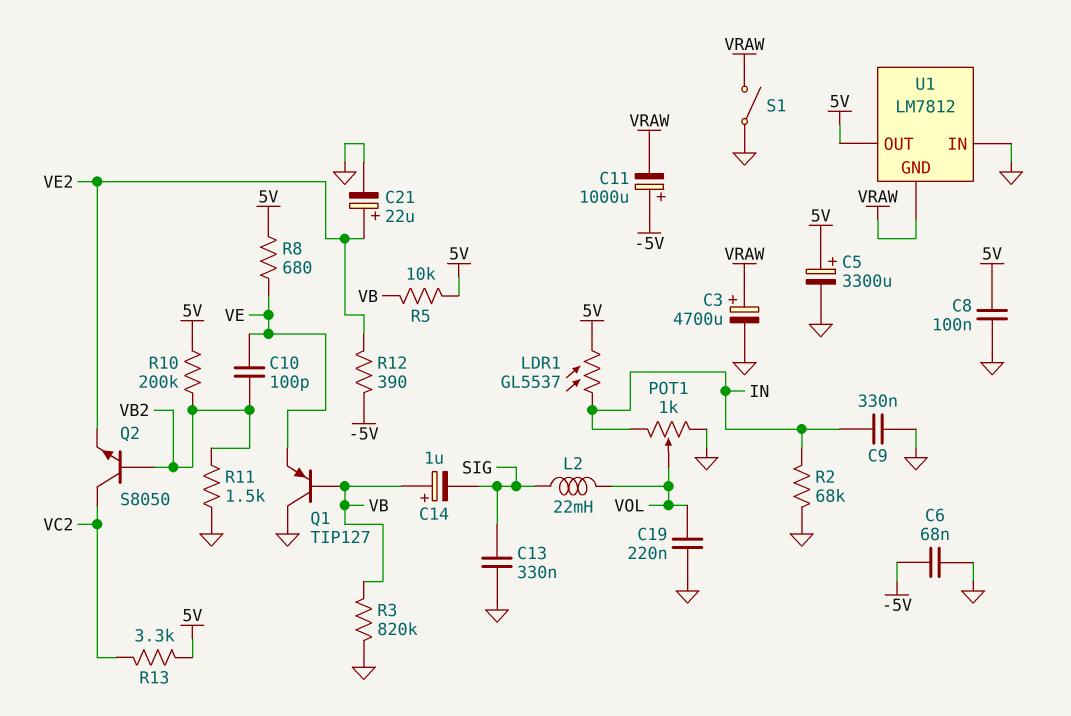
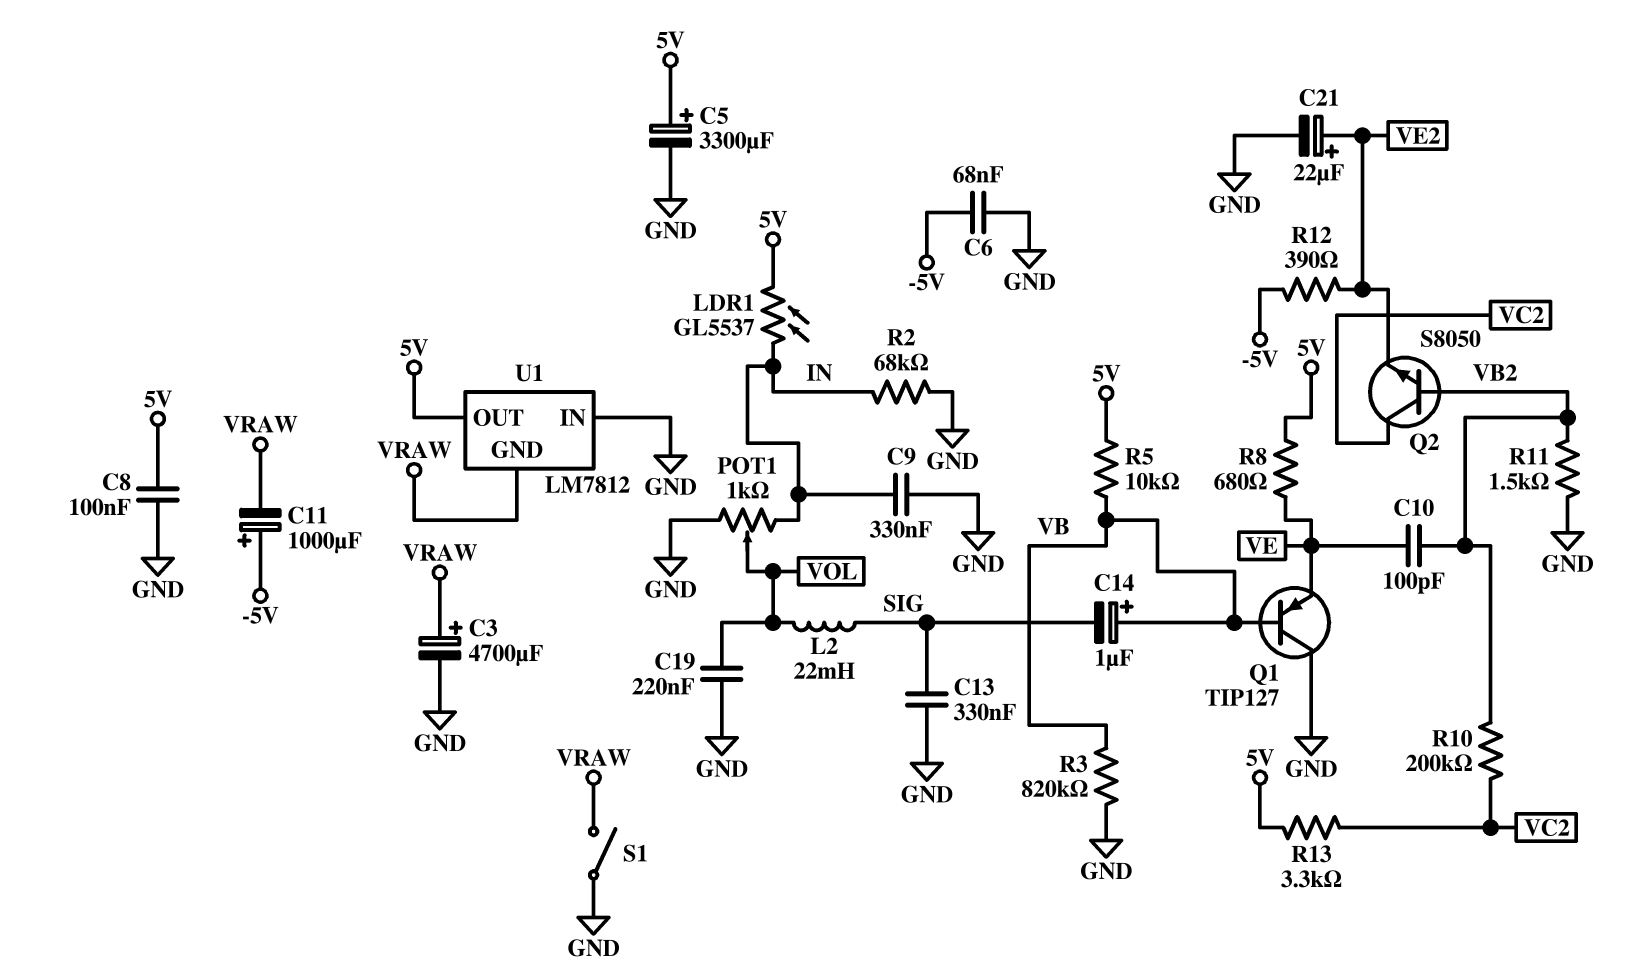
R10: 200k (5V, VB2) -> 200k (VB2, VC2)

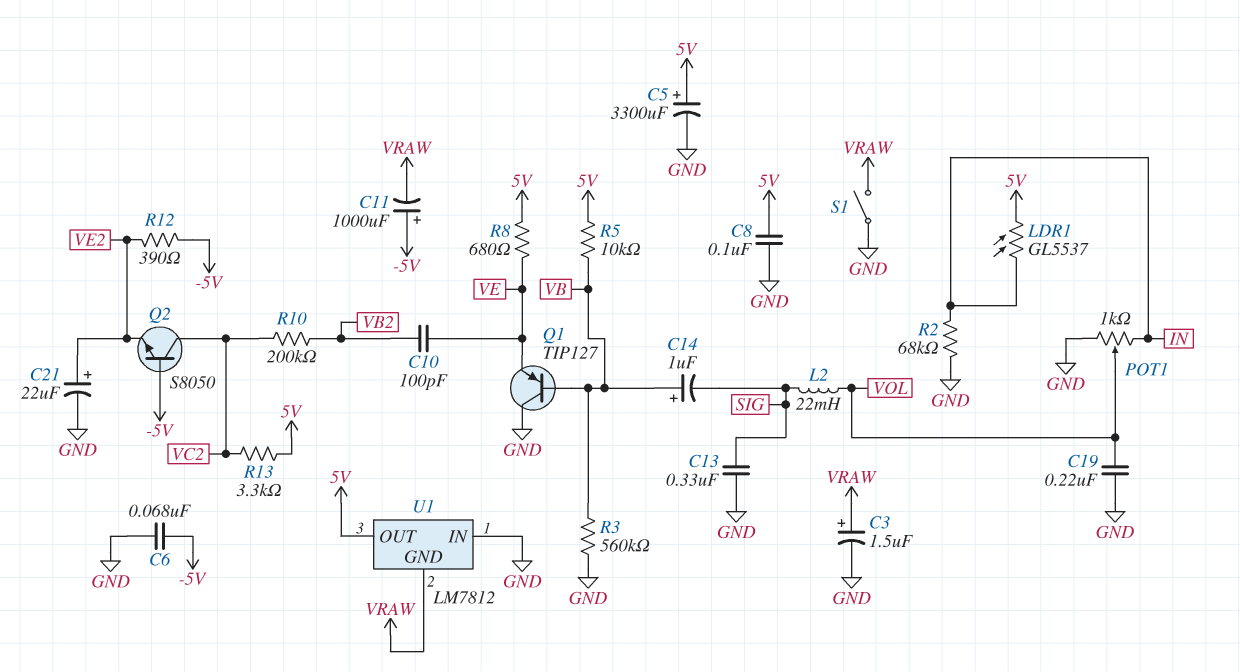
C3: 4700uF (plus VRAW, minus GND) -> 1.5uF (plus VRAW, minus GND)
C9: 330nF (GND, IN) -> none
Q2: NPN S8050 (B VB2, C VC2, E VE2) -> NPN S8050 (B -5V, C VC2, E VE2)
R3: 820k (GND, VB) -> 560k (GND, VB)
R11: 1.5k (GND, VB2) -> none

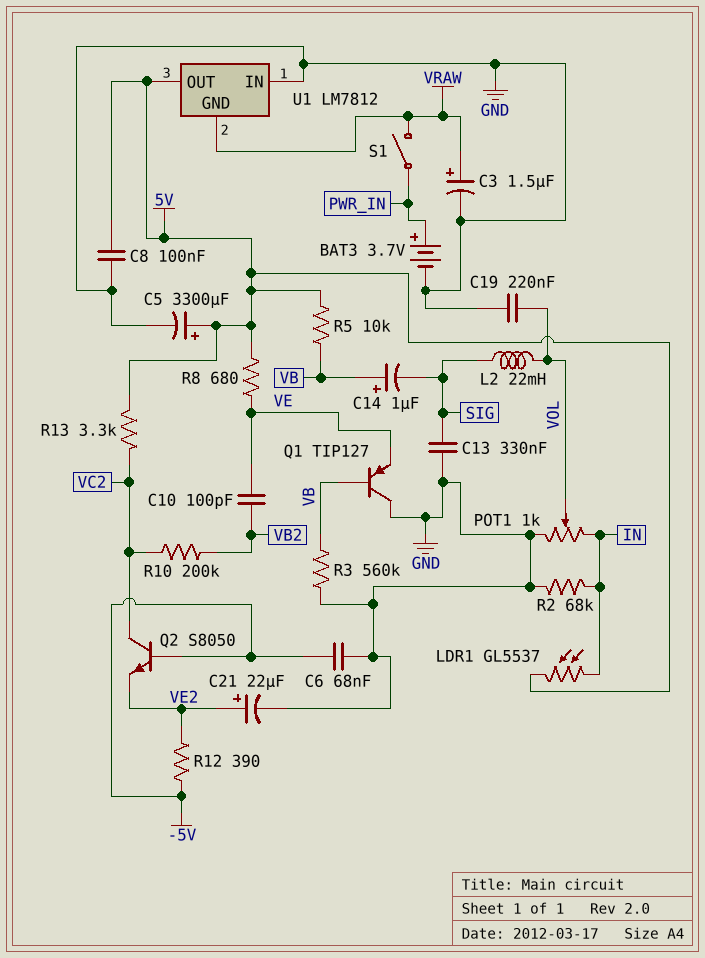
BAT3: none -> 3.7V (plus PWR_IN, minus GND)
C11: 1000uF (plus -5V, minus VRAW) -> none
S1: switch (GND, VRAW) -> switch (PWR_IN, VRAW)

